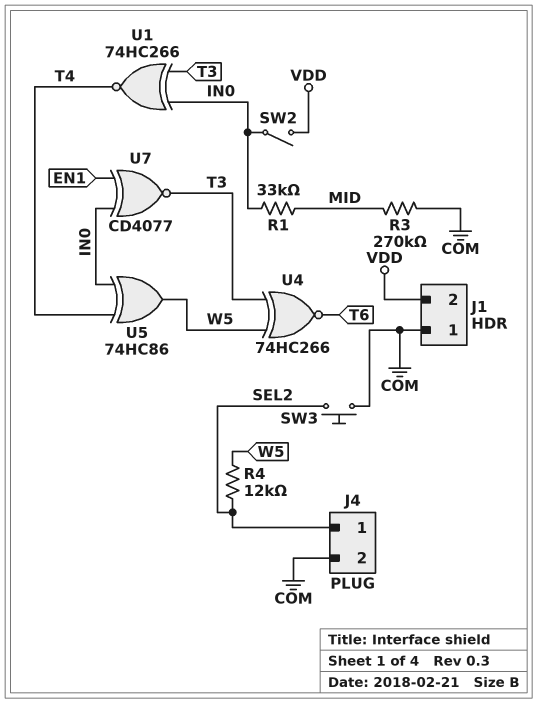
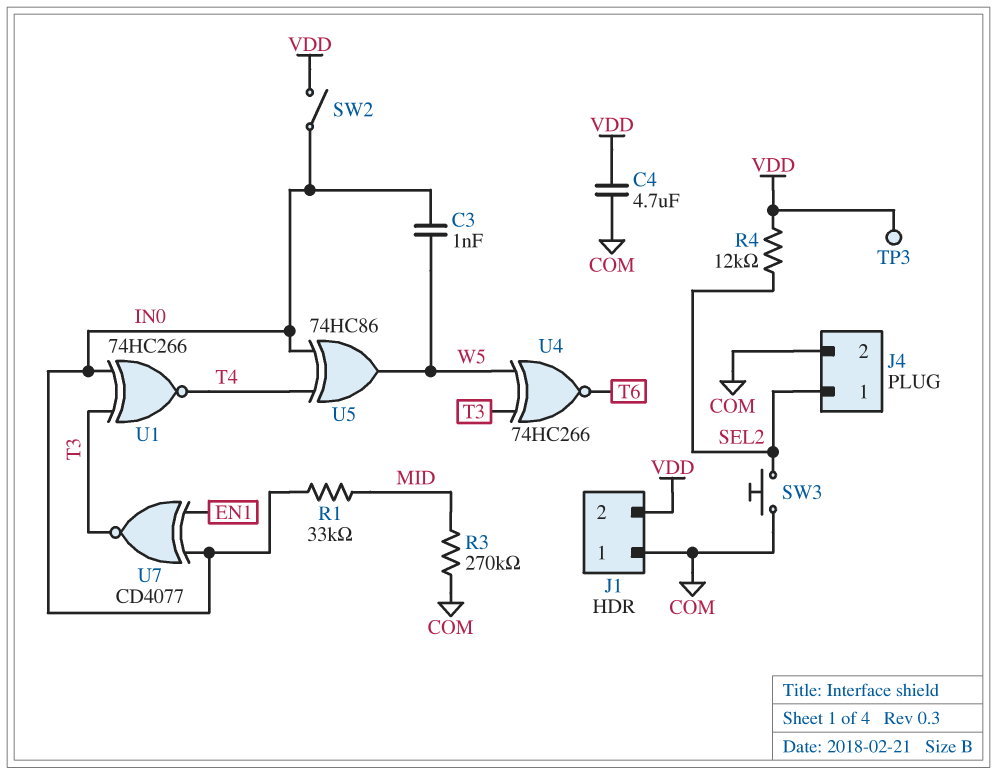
C3: none -> 1nF (IN0, W5)
C4: none -> 4.7uF (COM, VDD)
R4: 12k (SEL2, W5) -> 12k (SEL2, VDD)
TP3: none -> test point (VDD)

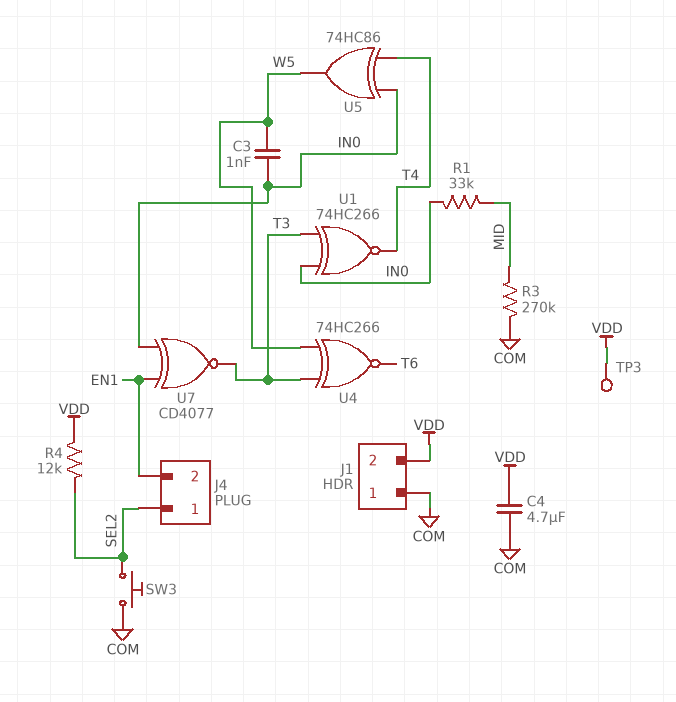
J4 pin 2: COM -> EN1
SW2: switch (IN0, VDD) -> none

